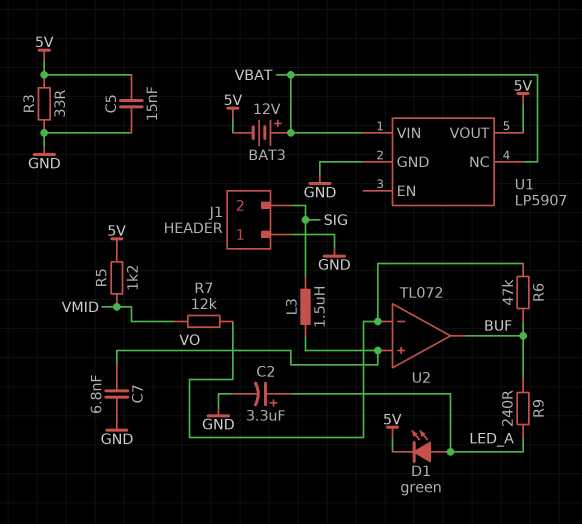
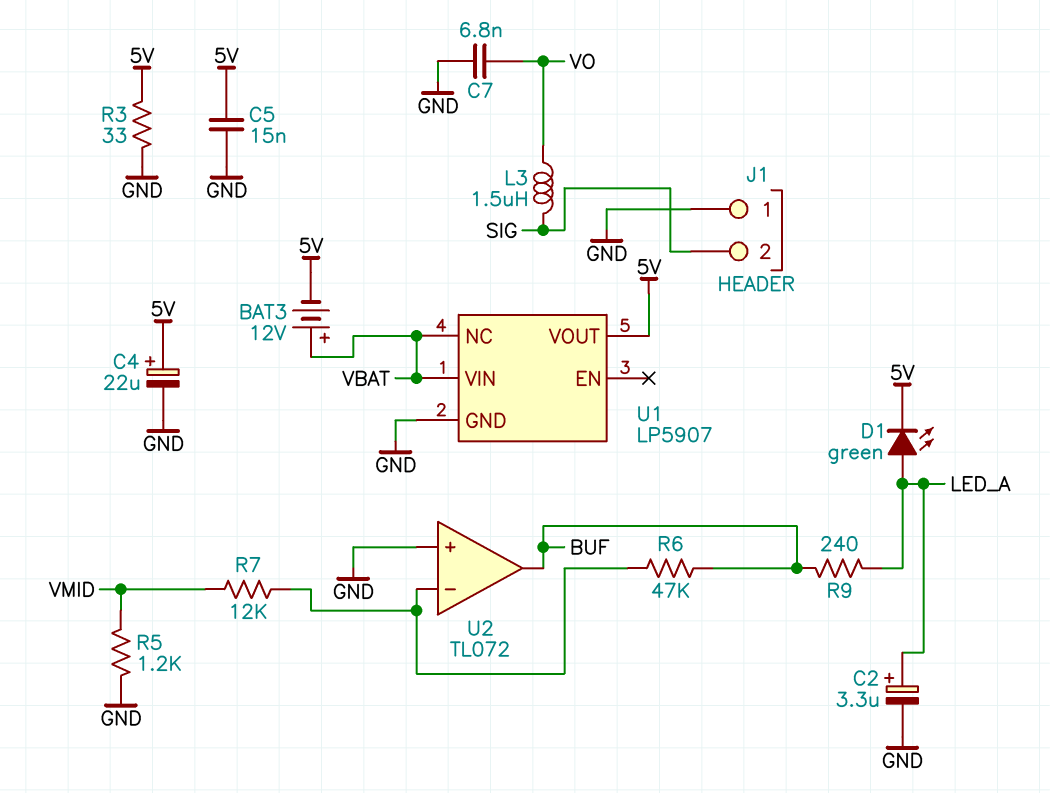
C4: none -> 22uF (plus 5V, minus GND)
R5: 1.2k (5V, VMID) -> 1.2k (GND, VMID)
U2 pin in+: VO -> GND

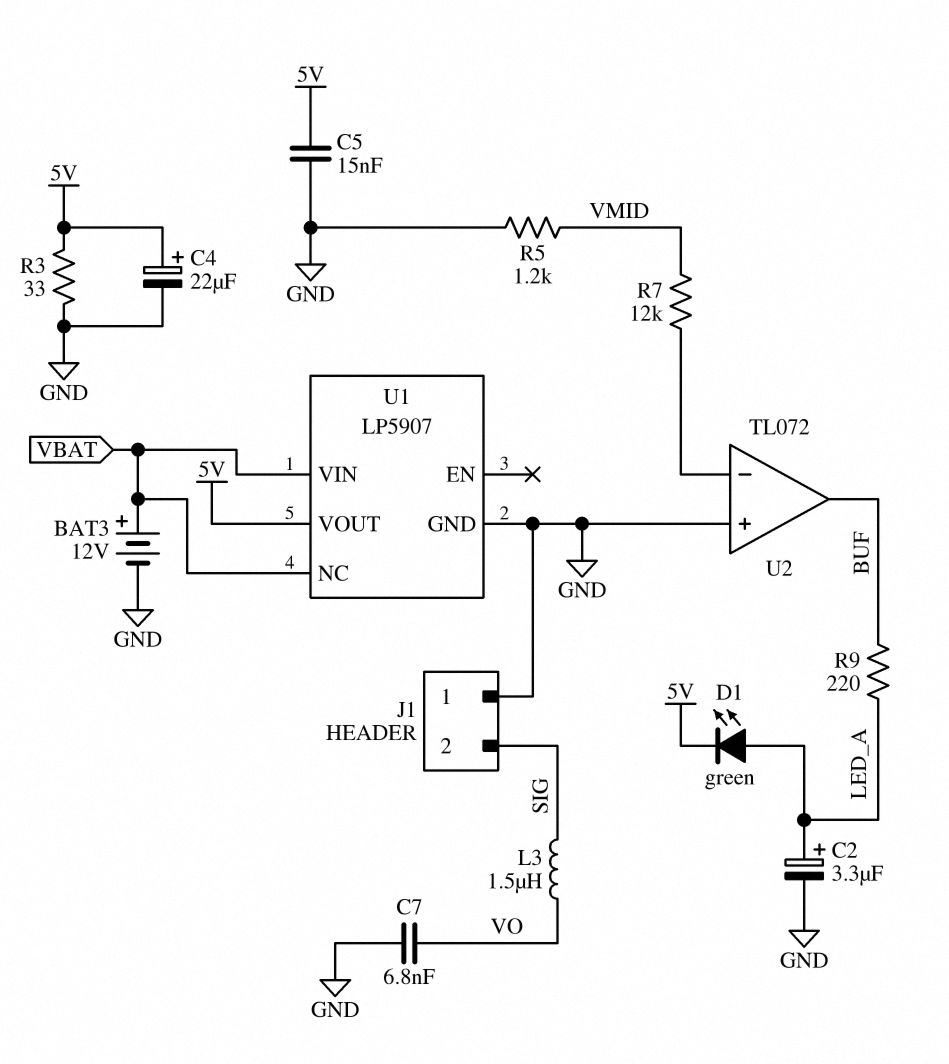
BAT3: 12V (plus VBAT, minus 5V) -> 12V (plus VBAT, minus GND)
R6: 47k (BUF, U2/in-) -> none
R9: 240 (BUF, LED_A) -> 220 (BUF, LED_A)

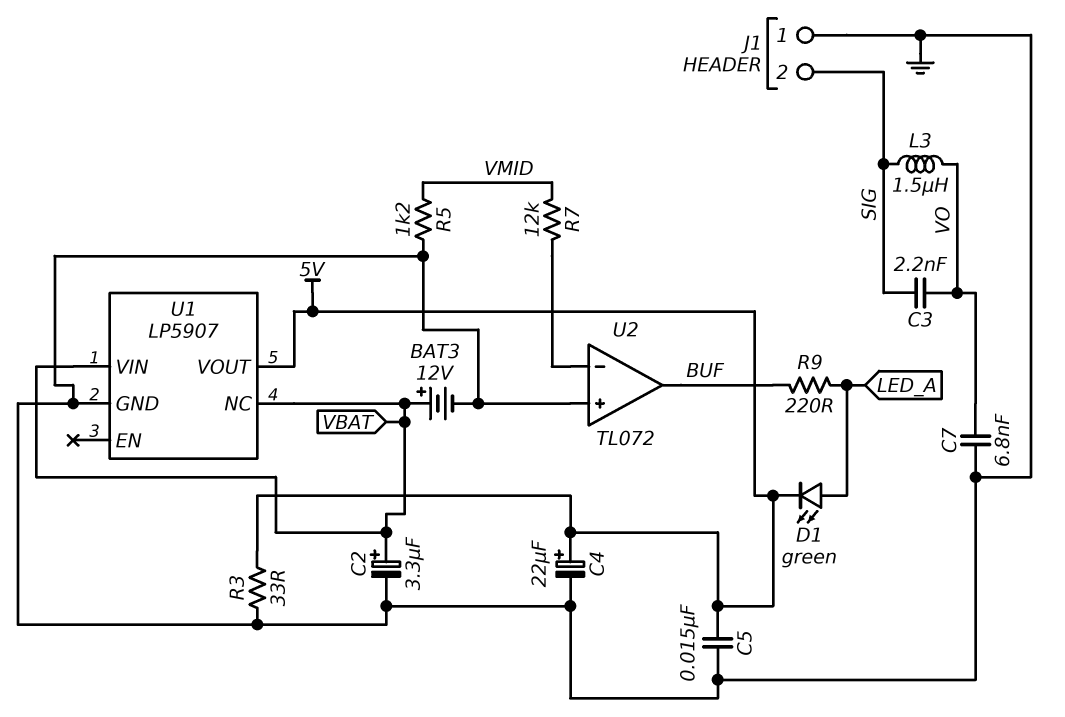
C2: 3.3uF (plus LED_A, minus GND) -> 3.3uF (plus VBAT, minus GND)
C3: none -> 2.2nF (SIG, VO)

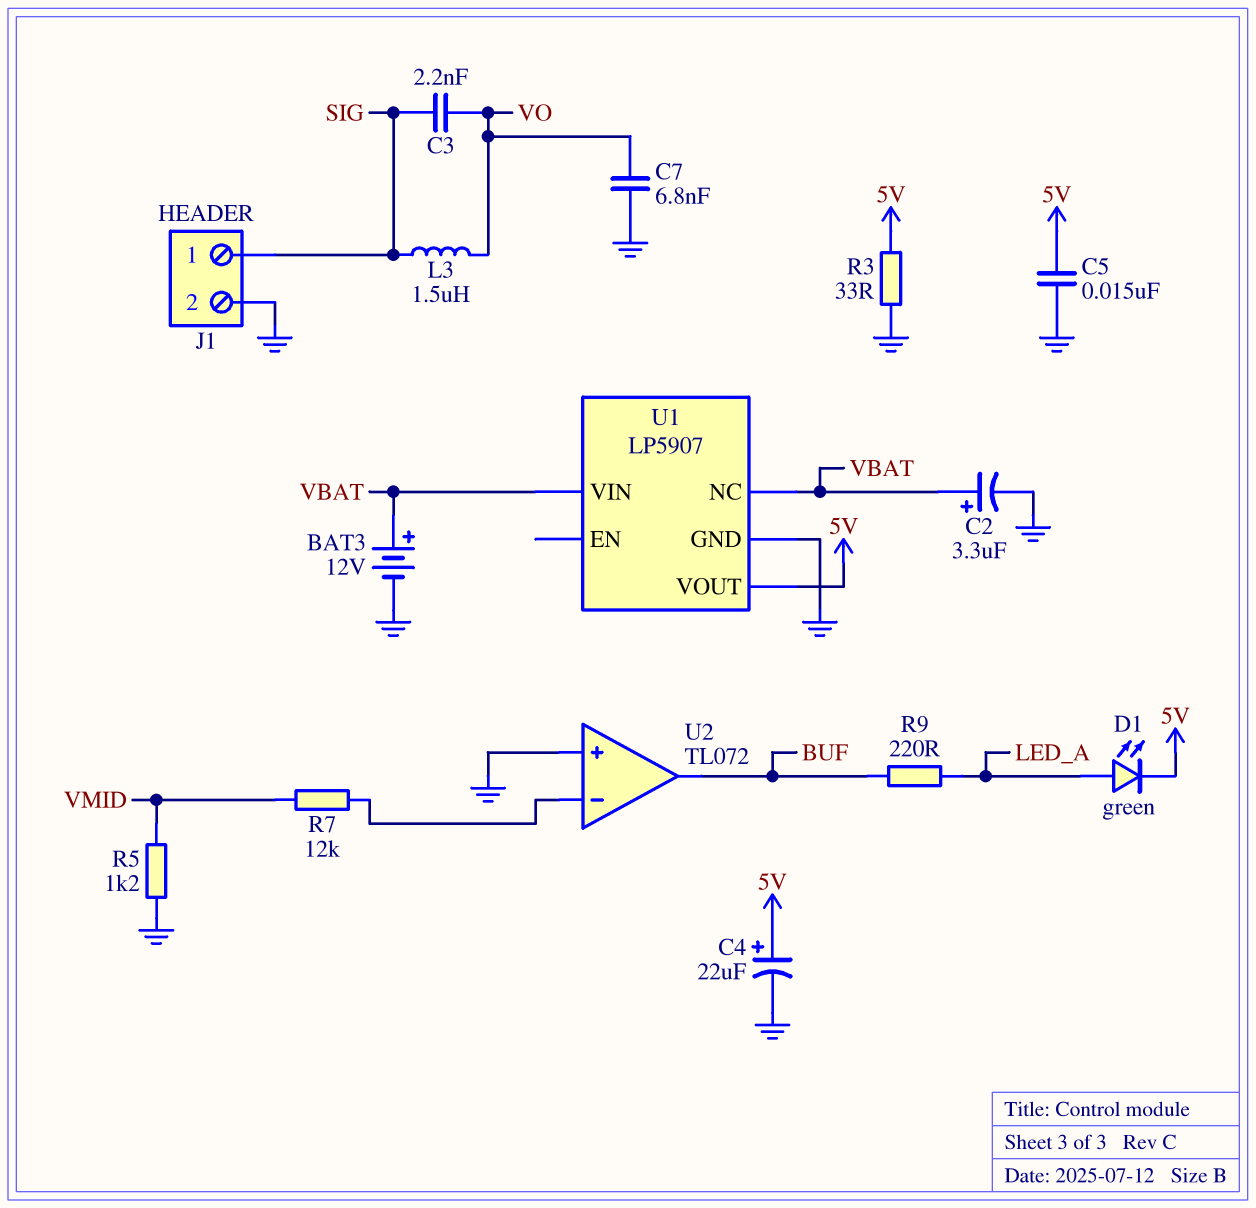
J1 pin 1: GND -> SIG
J1 pin 2: SIG -> GND

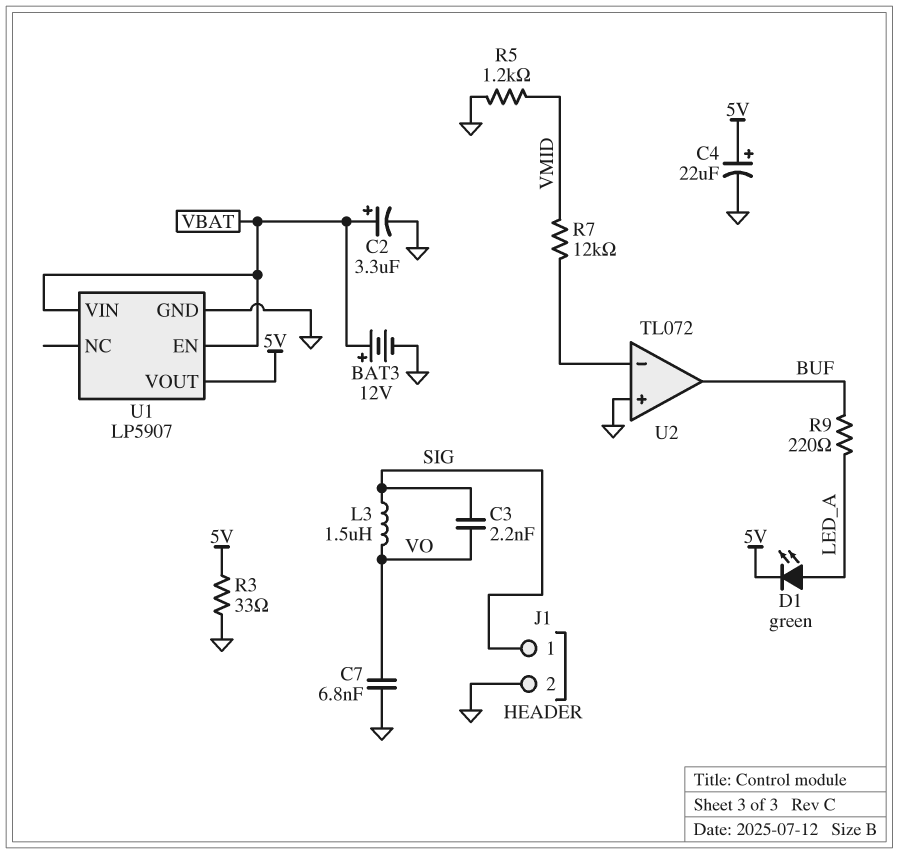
C5: 15nF (5V, GND) -> none
U1 pin EN: none -> VBAT
U1 pin NC: VBAT -> none

